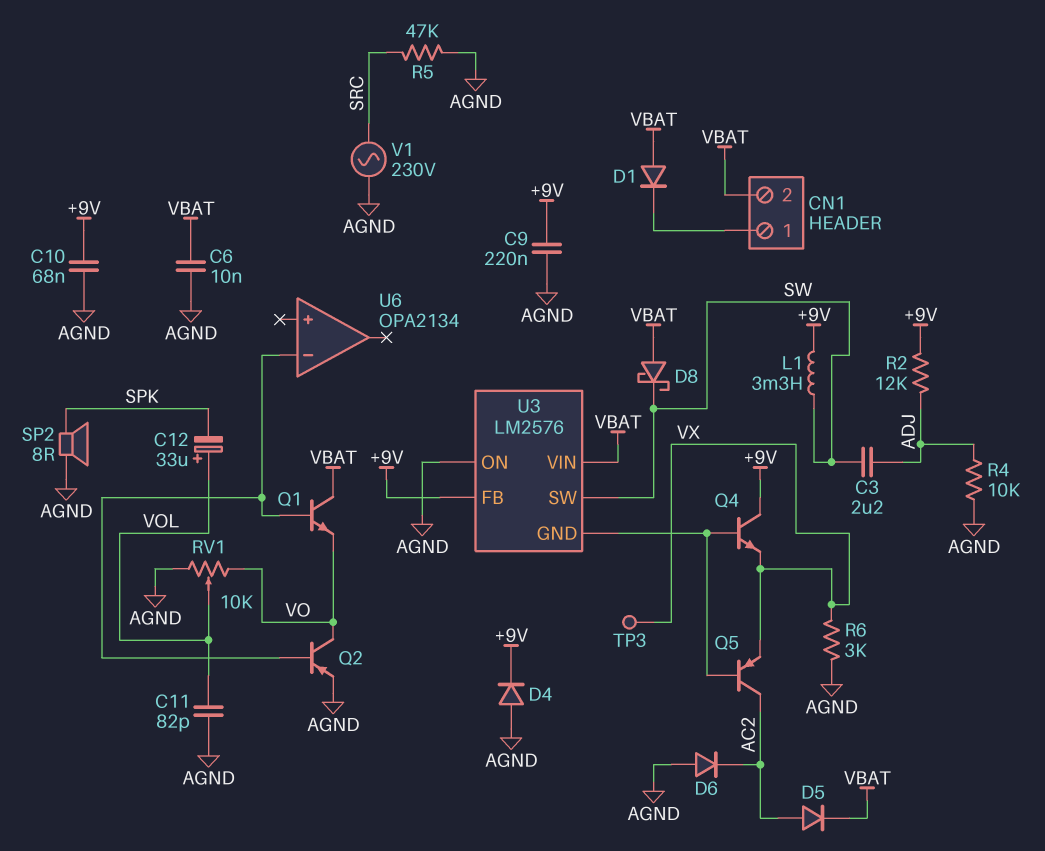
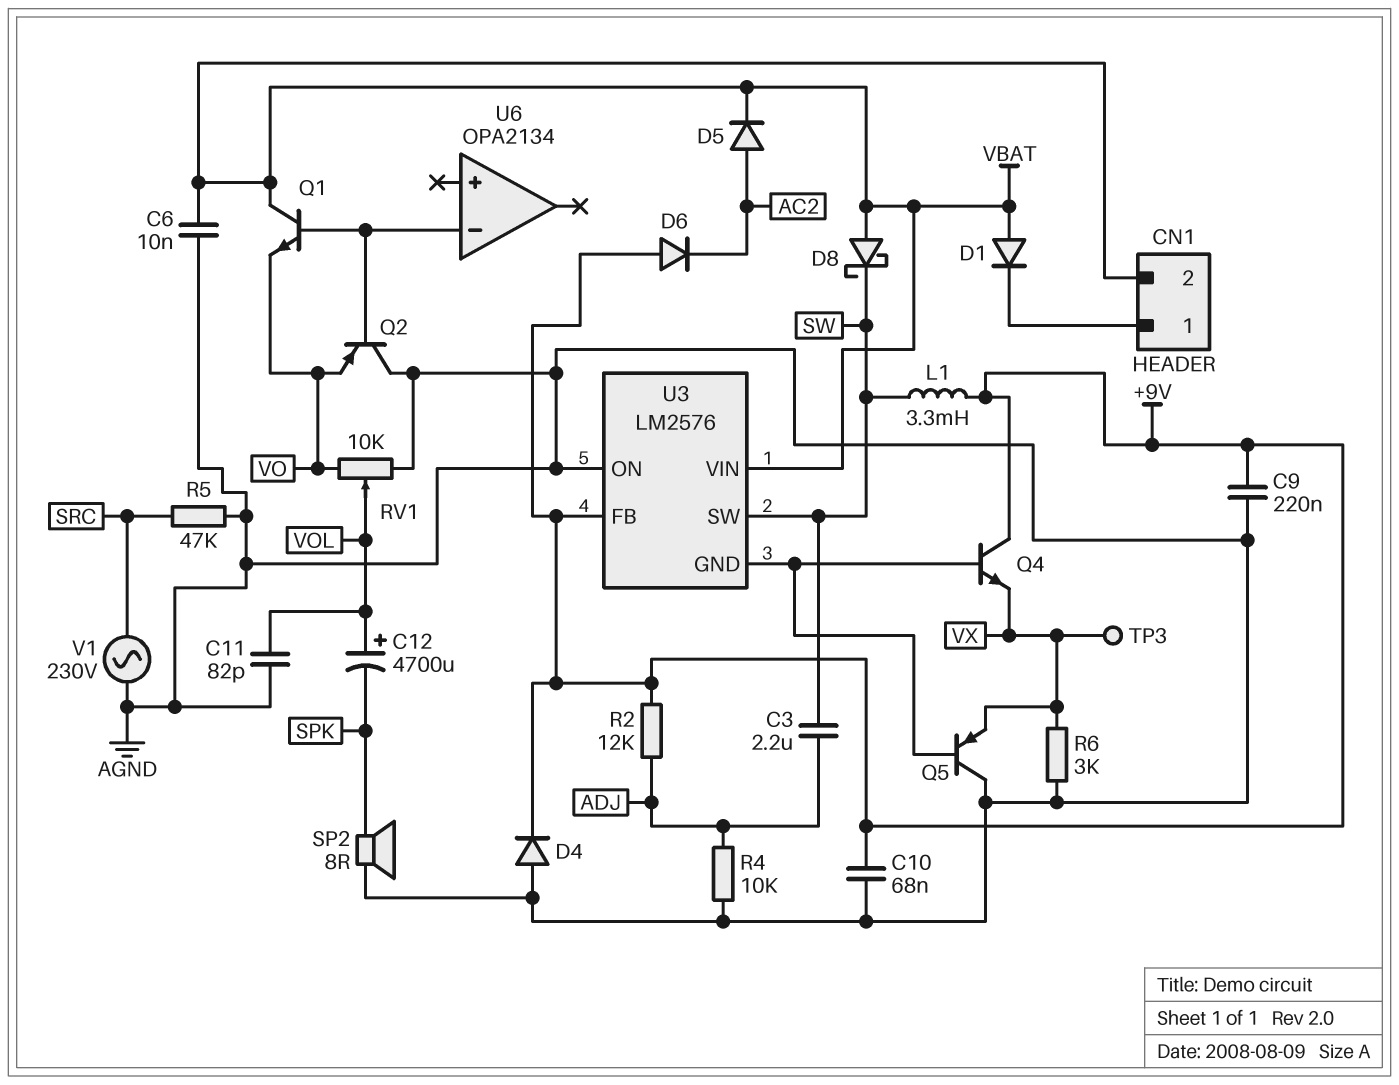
C12: 33uF (plus VOL, minus SPK) -> 4700uF (plus VOL, minus SPK)
D6: diode (A AGND, K AC2) -> diode (A +9V, K AC2)
Q2: PNP (B U6/in-, C VO, E AGND) -> PNP (B U6/in-, C AGND, E VO)
Q5: PNP (B U3/GND, C AC2, E VX) -> PNP (B U3/GND, C AGND, E VX)

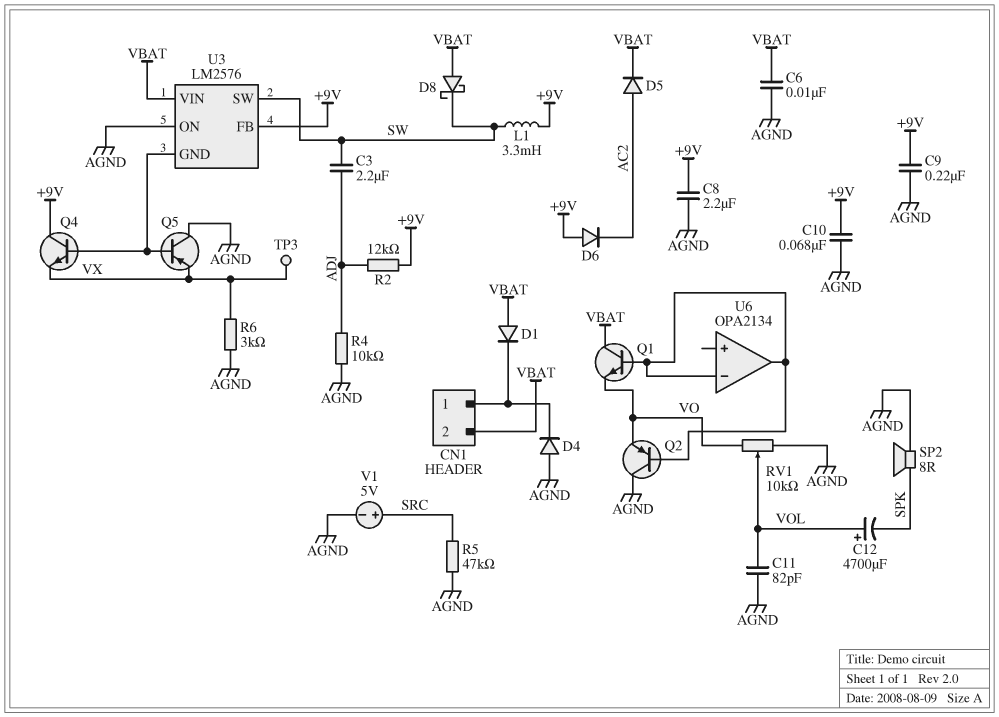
C8: none -> 2.2uF (+9V, AGND)
D4: diode (A AGND, K +9V) -> diode (A AGND, K CN1/1)
U6 pin out: none -> U6/in-
V1: AC 230V (AGND, SRC) -> 5V (plus SRC, minus AGND)

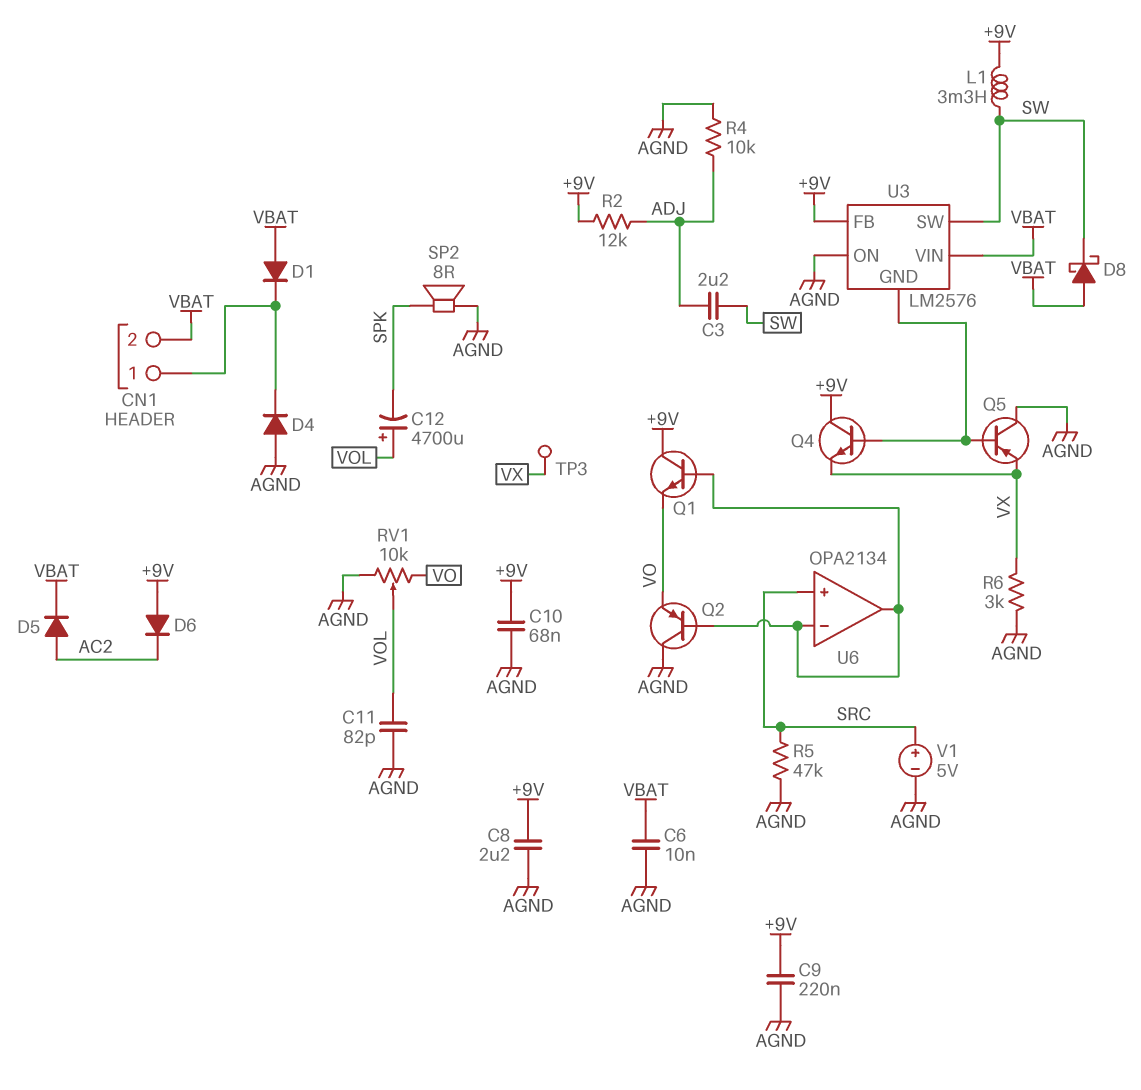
Q1: NPN (B U6/in-, C VBAT, E VO) -> NPN (B U6/in-, C +9V, E VO)
U6 pin in+: none -> SRC

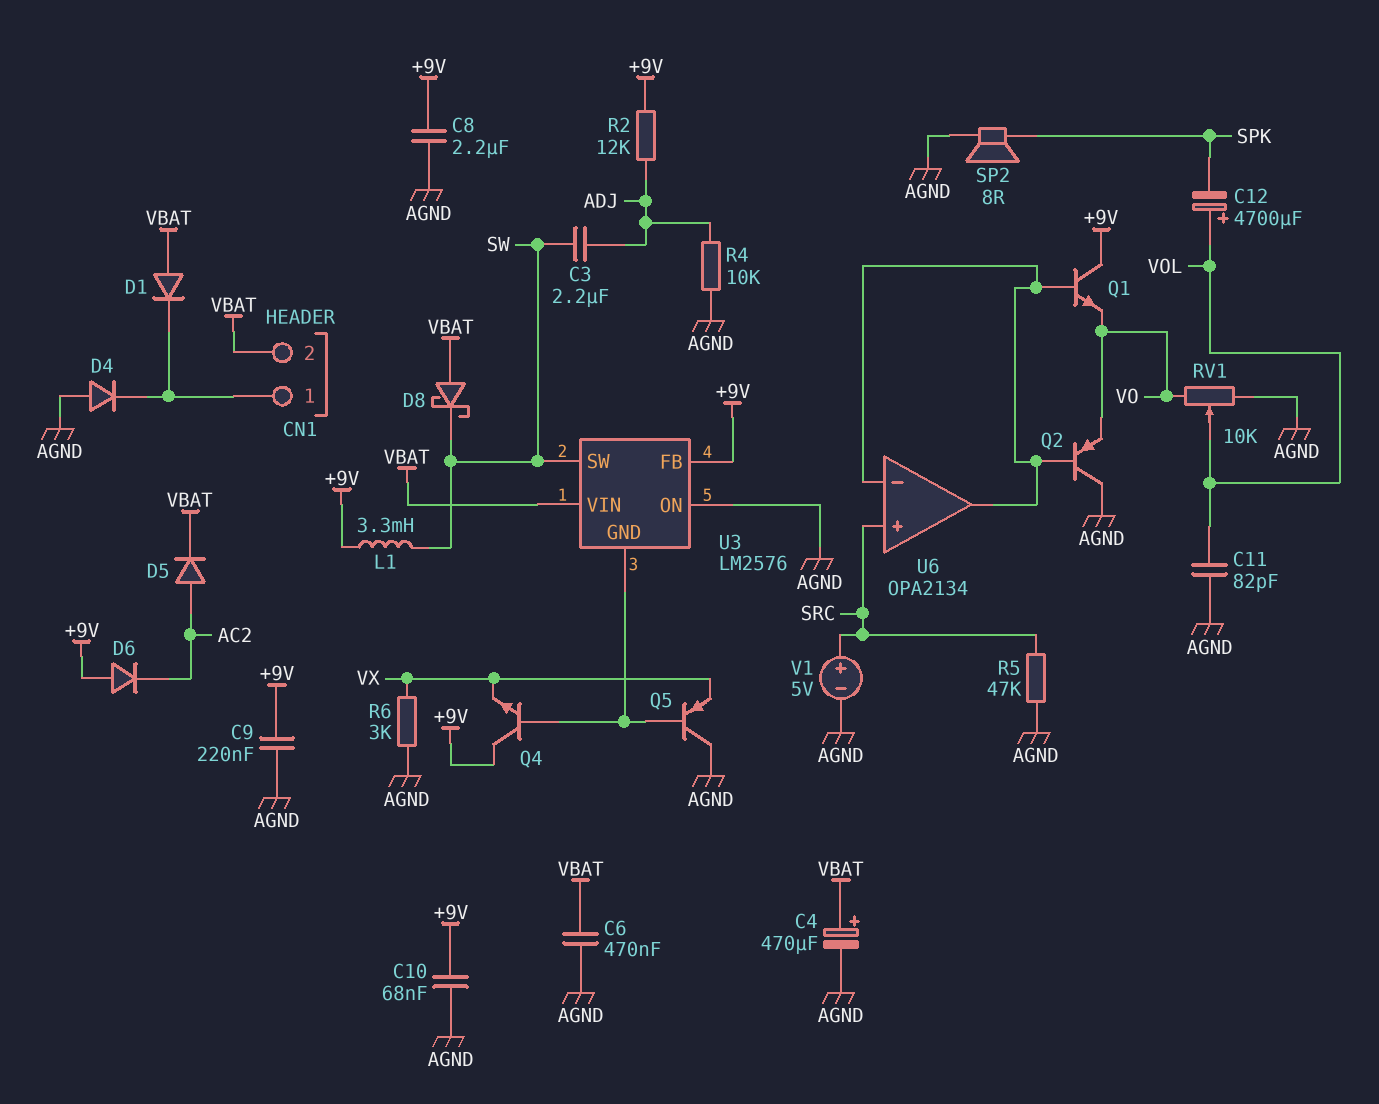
C4: none -> 470uF (plus VBAT, minus AGND)
C6: 10nF (AGND, VBAT) -> 470nF (AGND, VBAT)
TP3: test point (VX) -> none

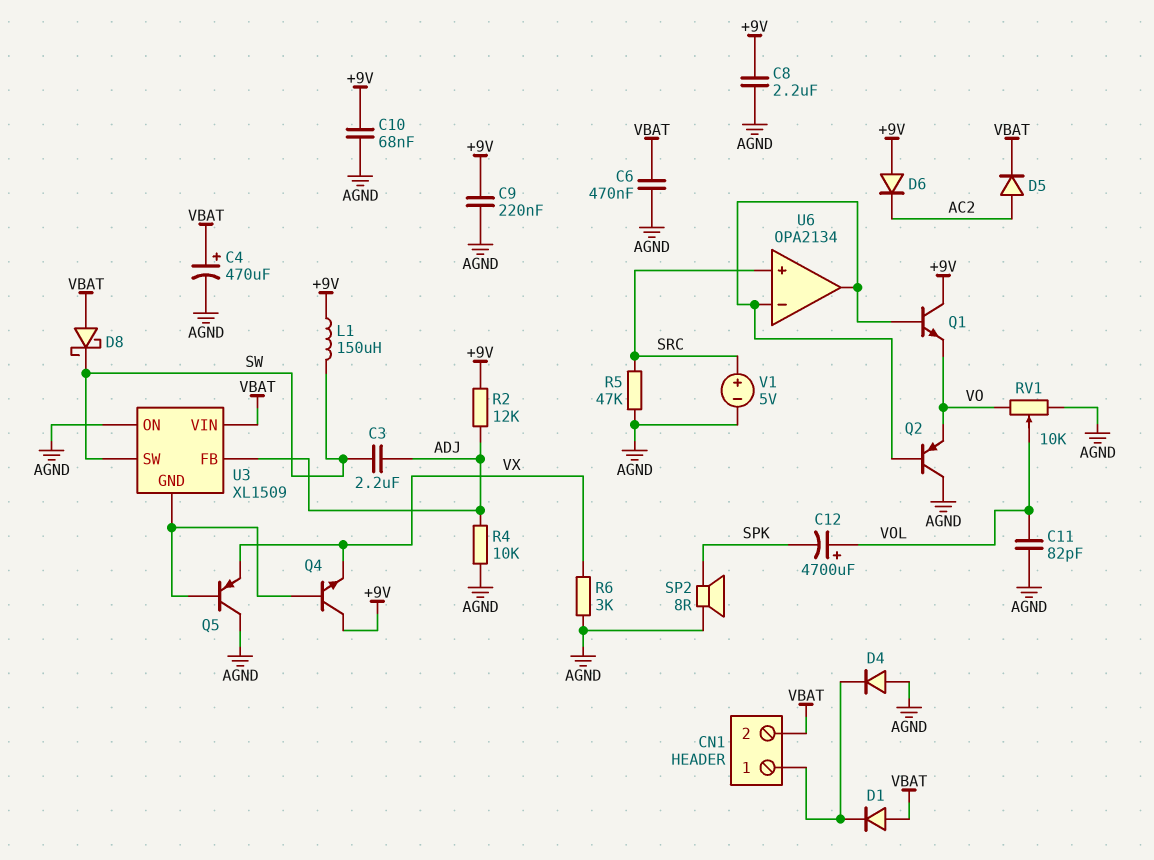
L1: 3.3mH (+9V, SW) -> 150uH (+9V, SW)
U3: LM2576 -> XL1509
U3 pin FB: +9V -> ADJ

